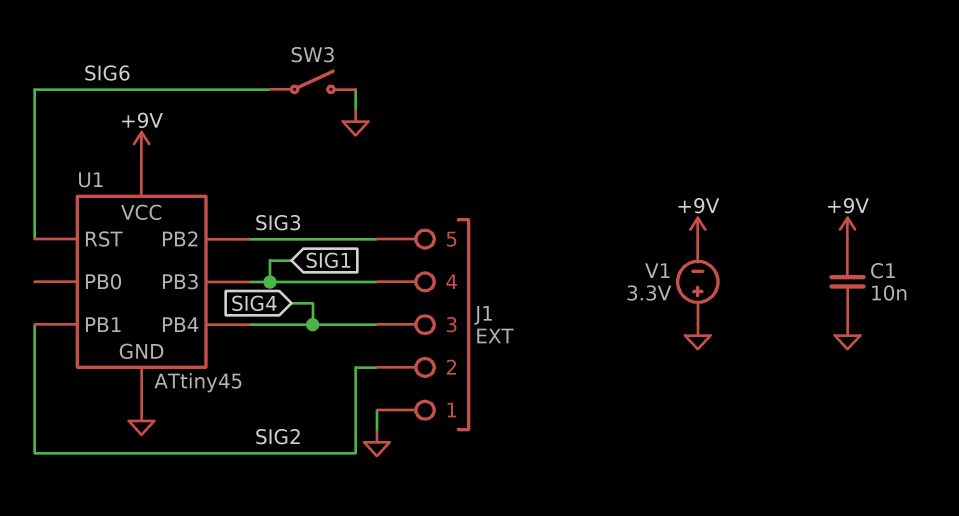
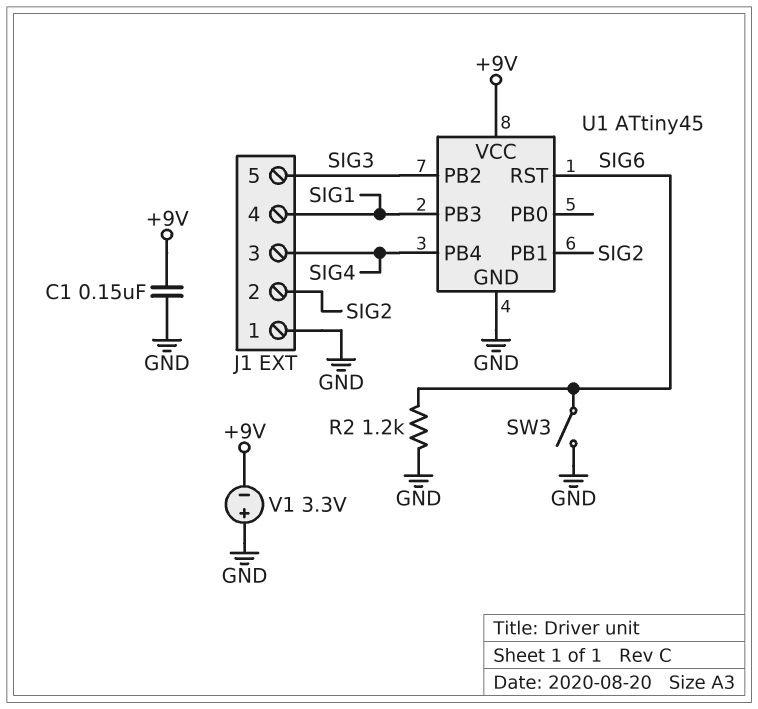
C1: 10nF (+9V, GND) -> 150nF (+9V, GND)
R2: none -> 1.2k (GND, SIG6)

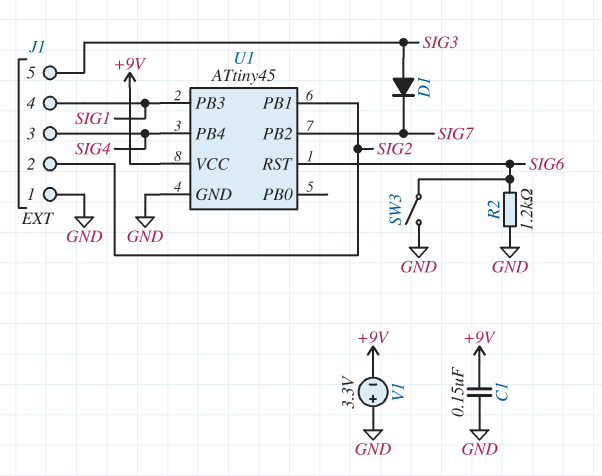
D1: none -> diode (A SIG3, K SIG7)
U1 pin PB2: SIG3 -> SIG7

